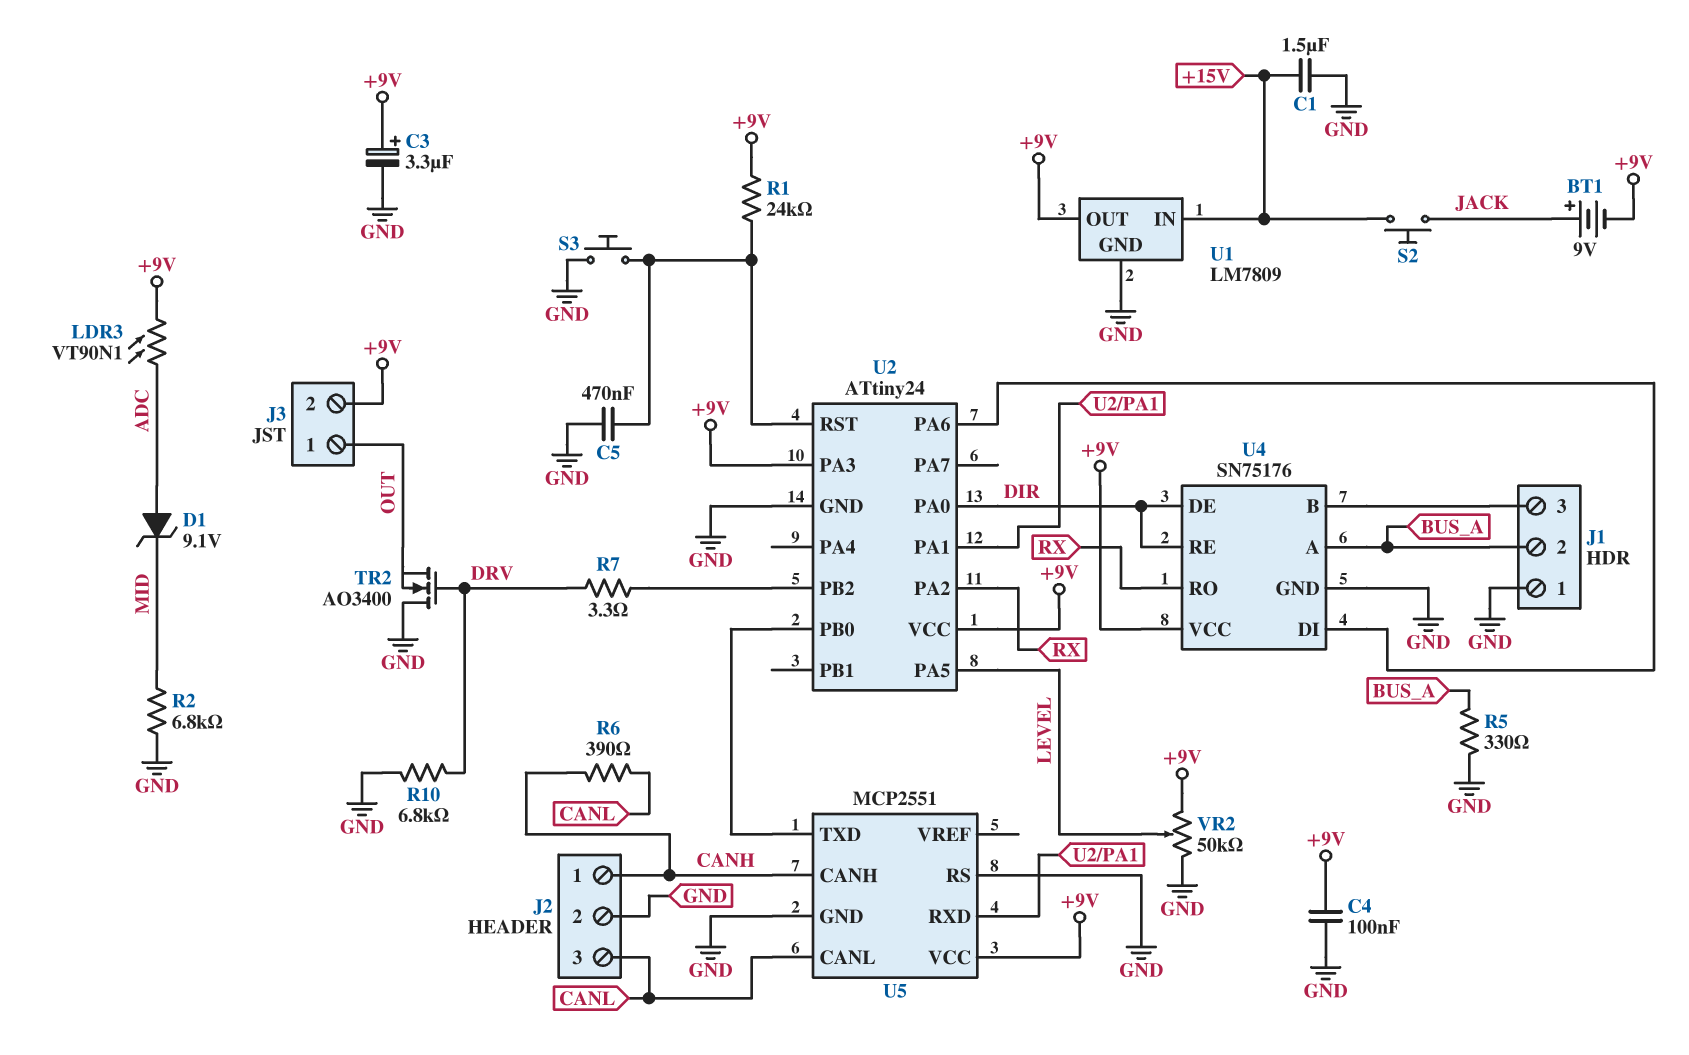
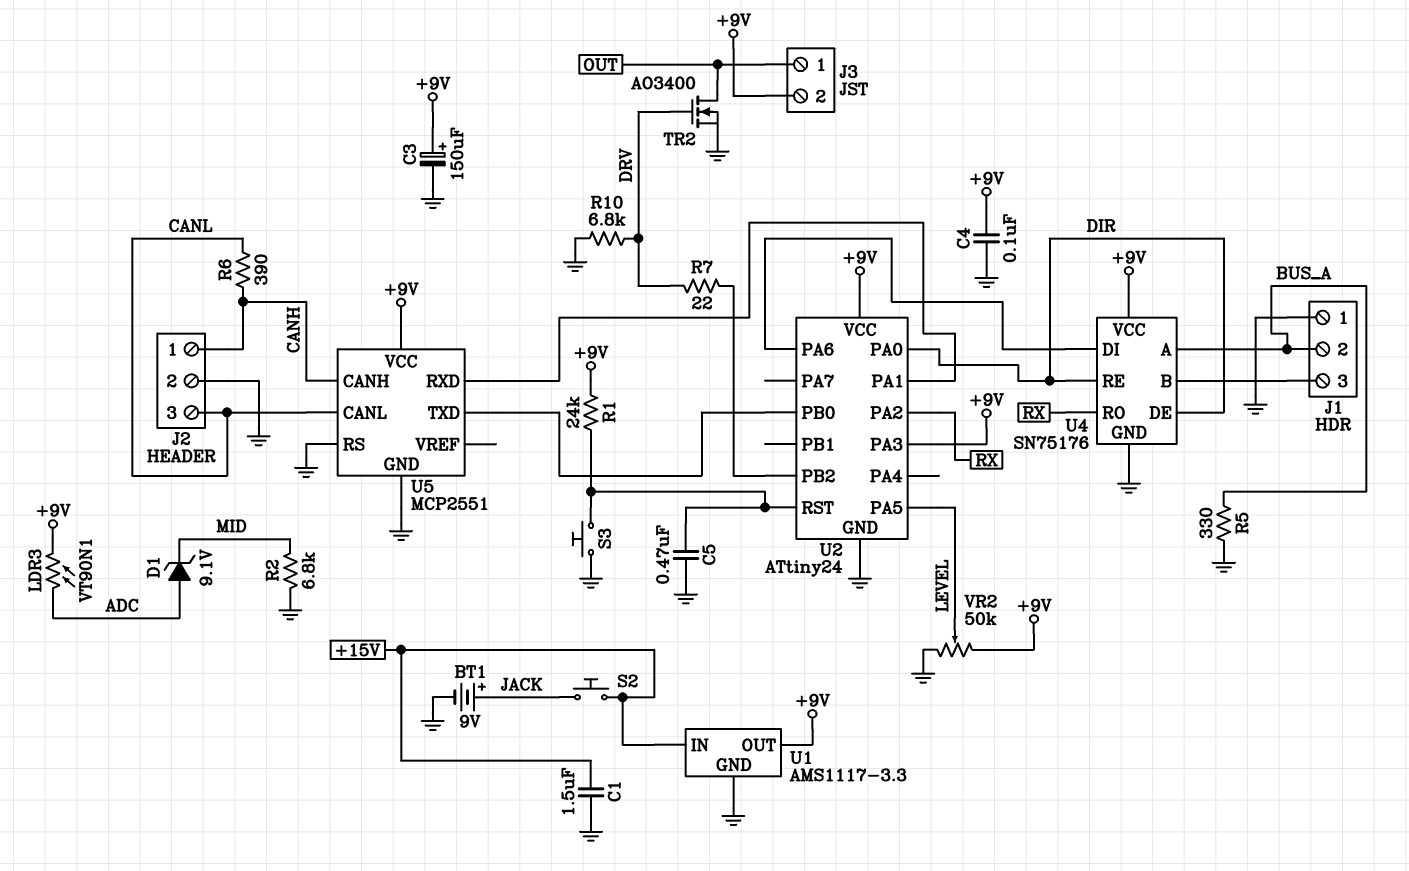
BT1: 9V (plus JACK, minus +9V) -> 9V (plus JACK, minus GND)
C3: 3.3uF (plus +9V, minus GND) -> 150uF (plus +9V, minus GND)
R7: 3.3 (DRV, U2/PB2) -> 22 (DRV, U2/PB2)
TR2: NMOS AO3400 (G DRV, D GND, S OUT) -> NMOS AO3400 (G DRV, D OUT, S GND)
U1: LM7809 -> AMS1117-3.3

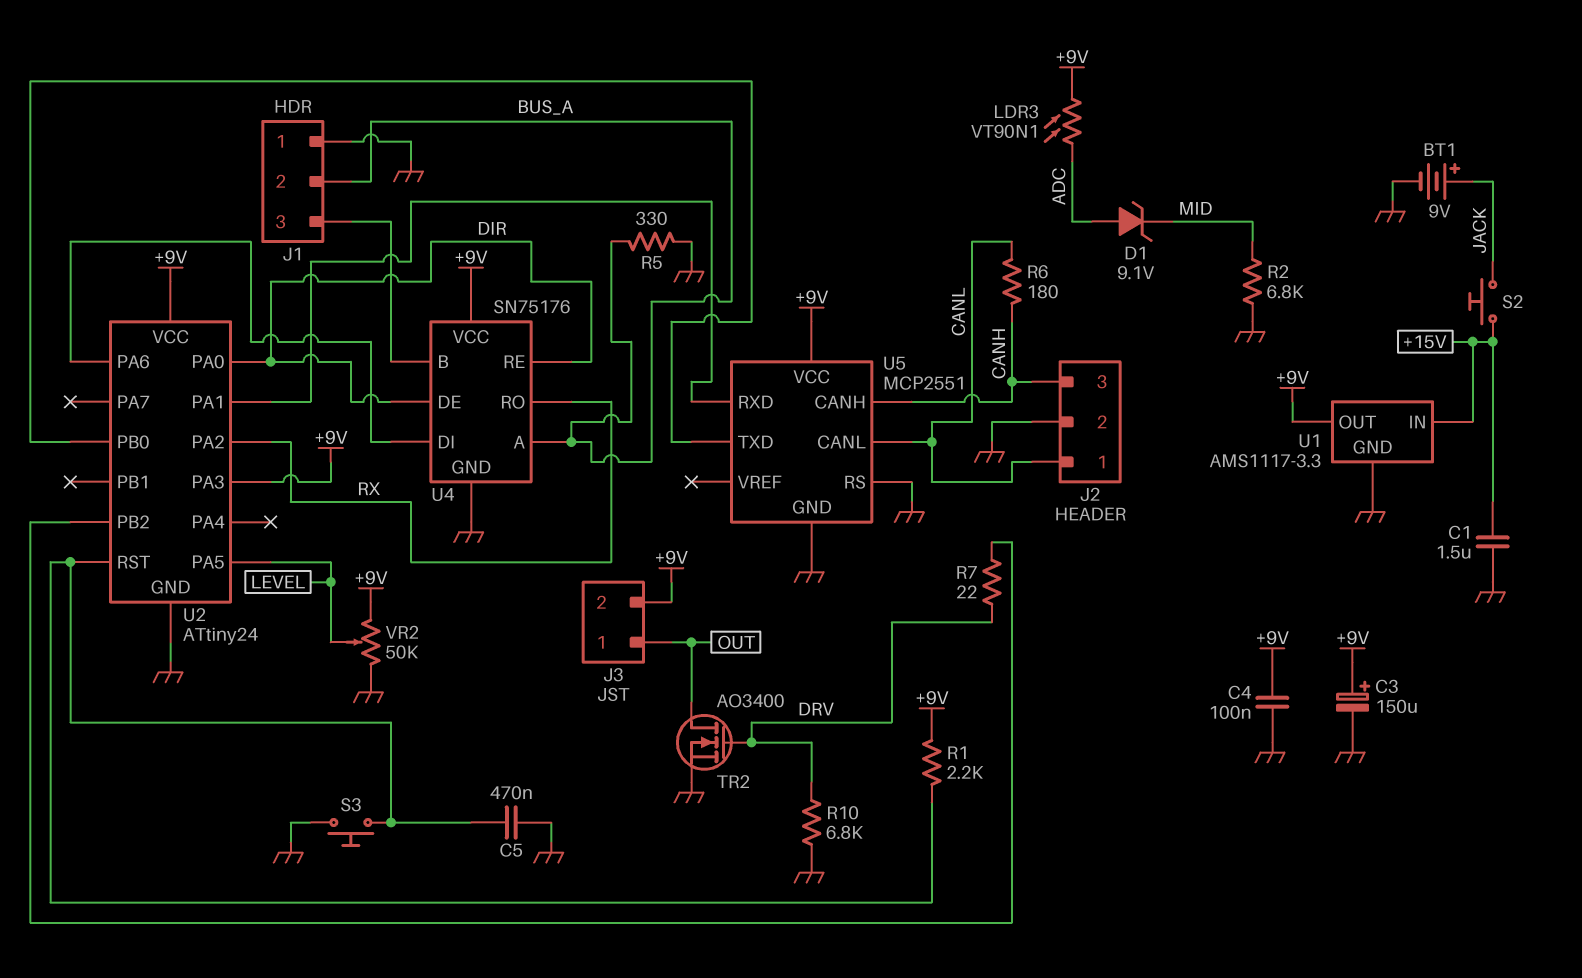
J2 pin 1: CANH -> CANL
J2 pin 3: CANL -> CANH
R1: 24k (+9V, U2/RST) -> 2.2k (+9V, U2/RST)
R6: 390 (CANH, CANL) -> 180 (CANH, CANL)

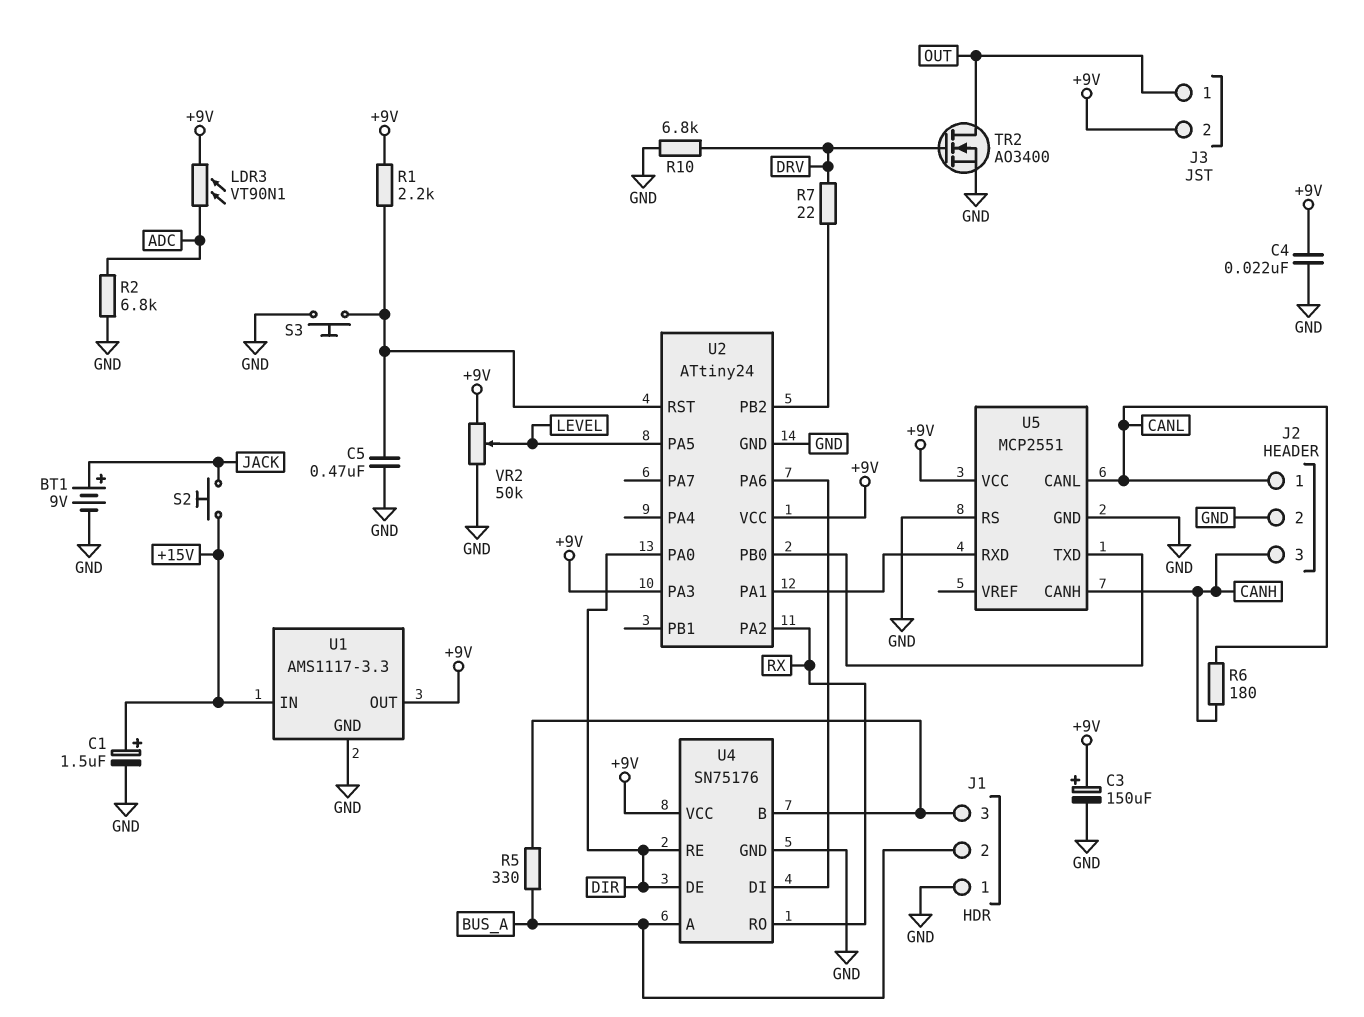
C1: 1.5uF (+15V, GND) -> 1.5uF (plus +15V, minus GND)
C4: 100nF (+9V, GND) -> 22nF (+9V, GND)
D1: zener 9.1V (A ADC, K MID) -> none
R2: 6.8k (GND, MID) -> 6.8k (ADC, GND)
R5: 330 (BUS_A, GND) -> 330 (BUS_A, J1/3)

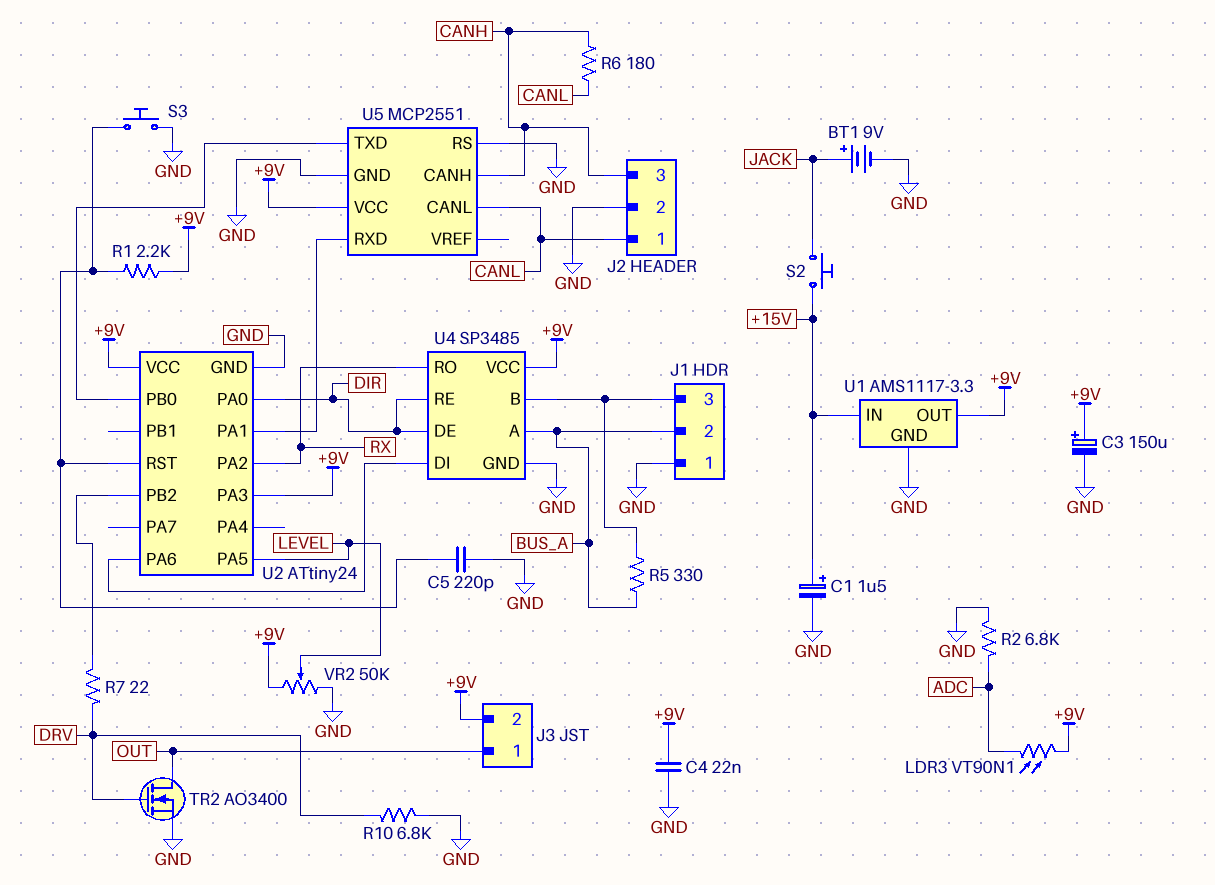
C5: 470nF (GND, U2/RST) -> 220pF (GND, U2/RST)
U4: SN75176 -> SP3485

